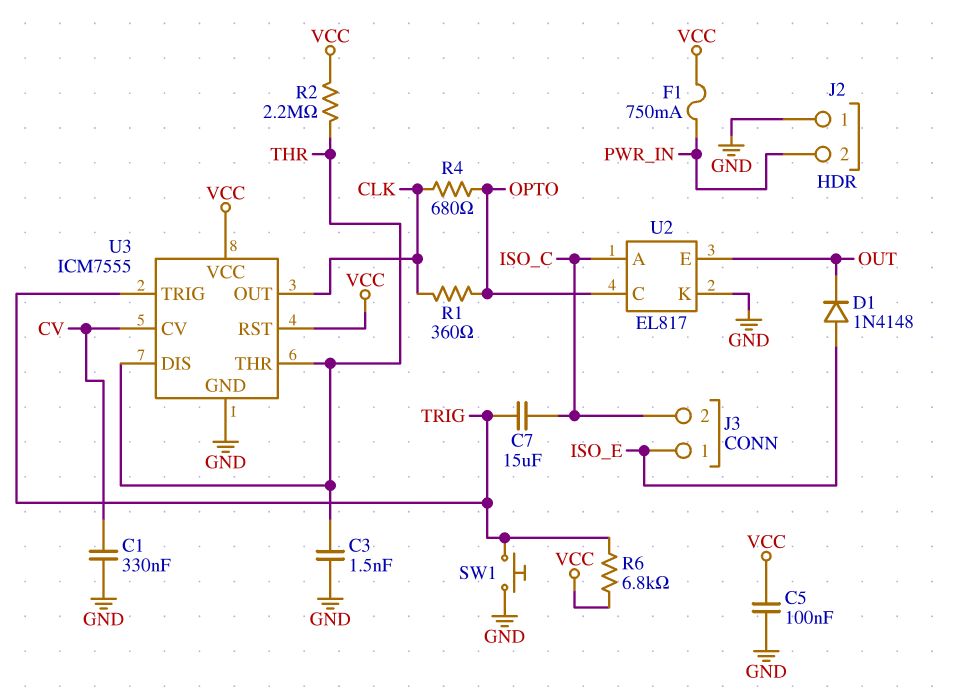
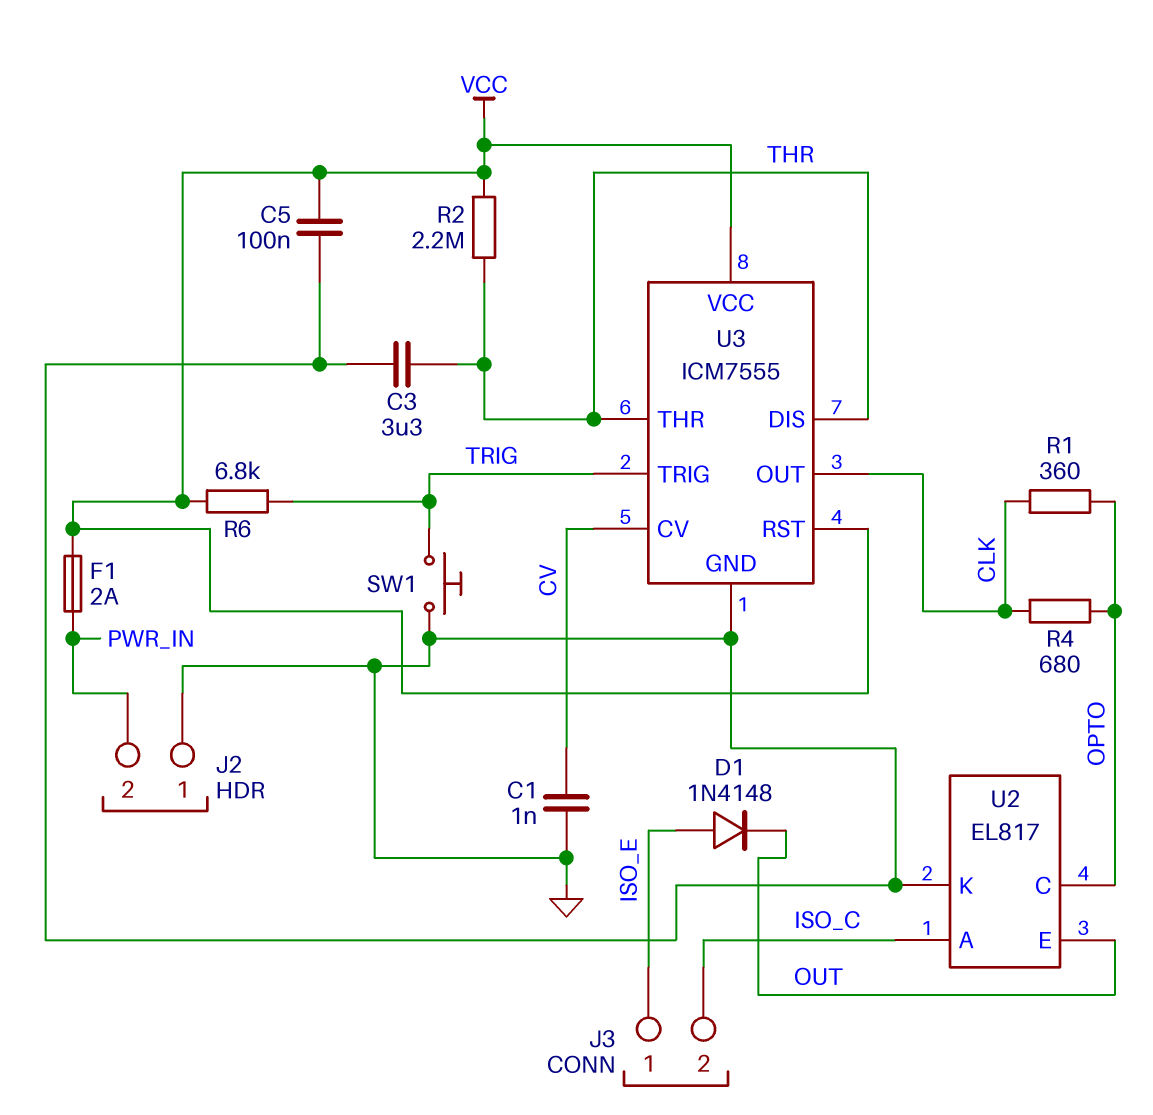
C1: 330nF (CV, GND) -> 1nF (CV, GND)
C3: 1.5nF (GND, THR) -> 3.3uF (GND, THR)
C7: 15uF (ISO_C, TRIG) -> none
F1: 750mA (PWR_IN, VCC) -> 2A (PWR_IN, VCC)

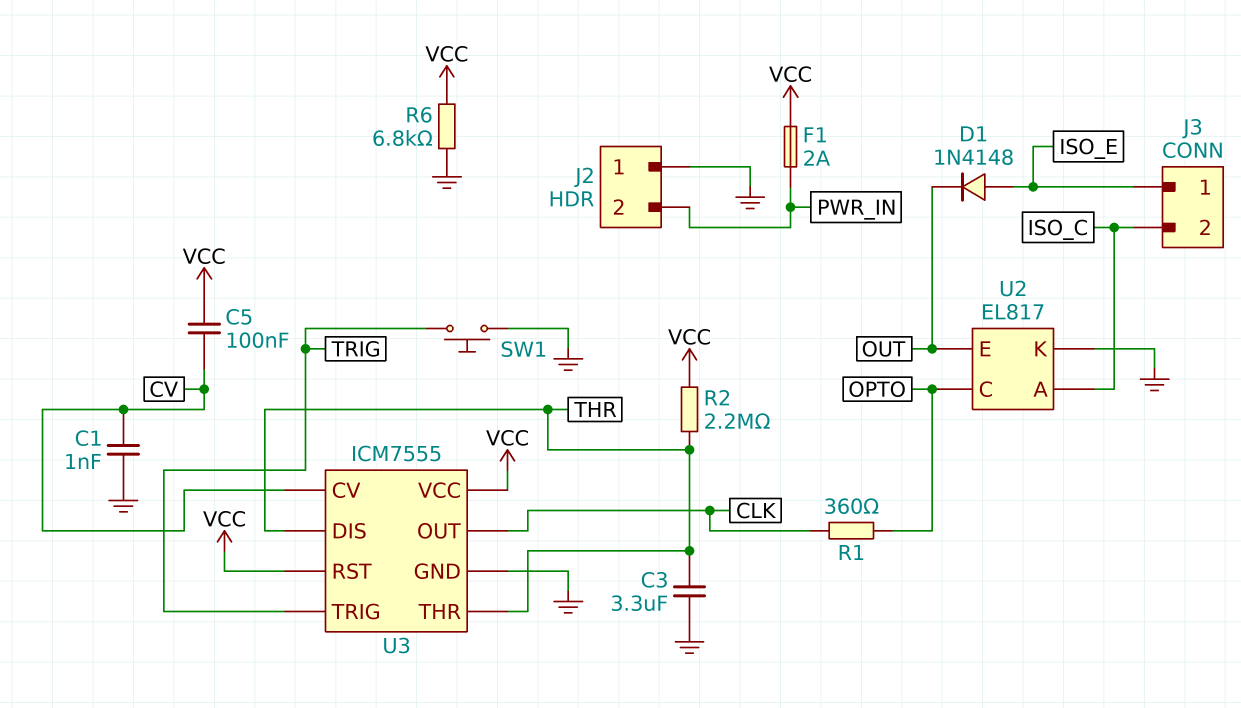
C5: 100nF (GND, VCC) -> 100nF (CV, VCC)
R4: 680 (CLK, OPTO) -> none
R6: 6.8k (TRIG, VCC) -> 6.8k (GND, VCC)

